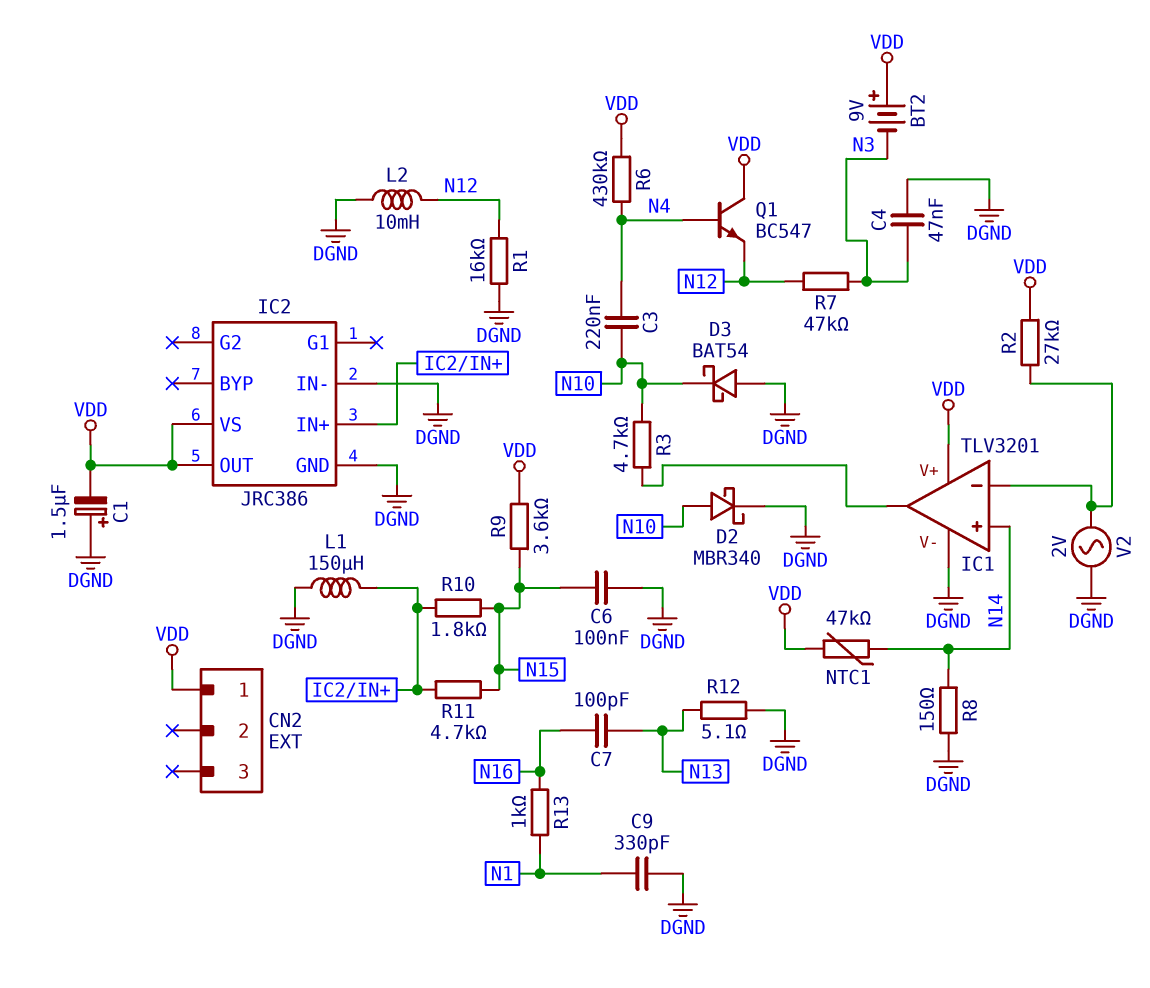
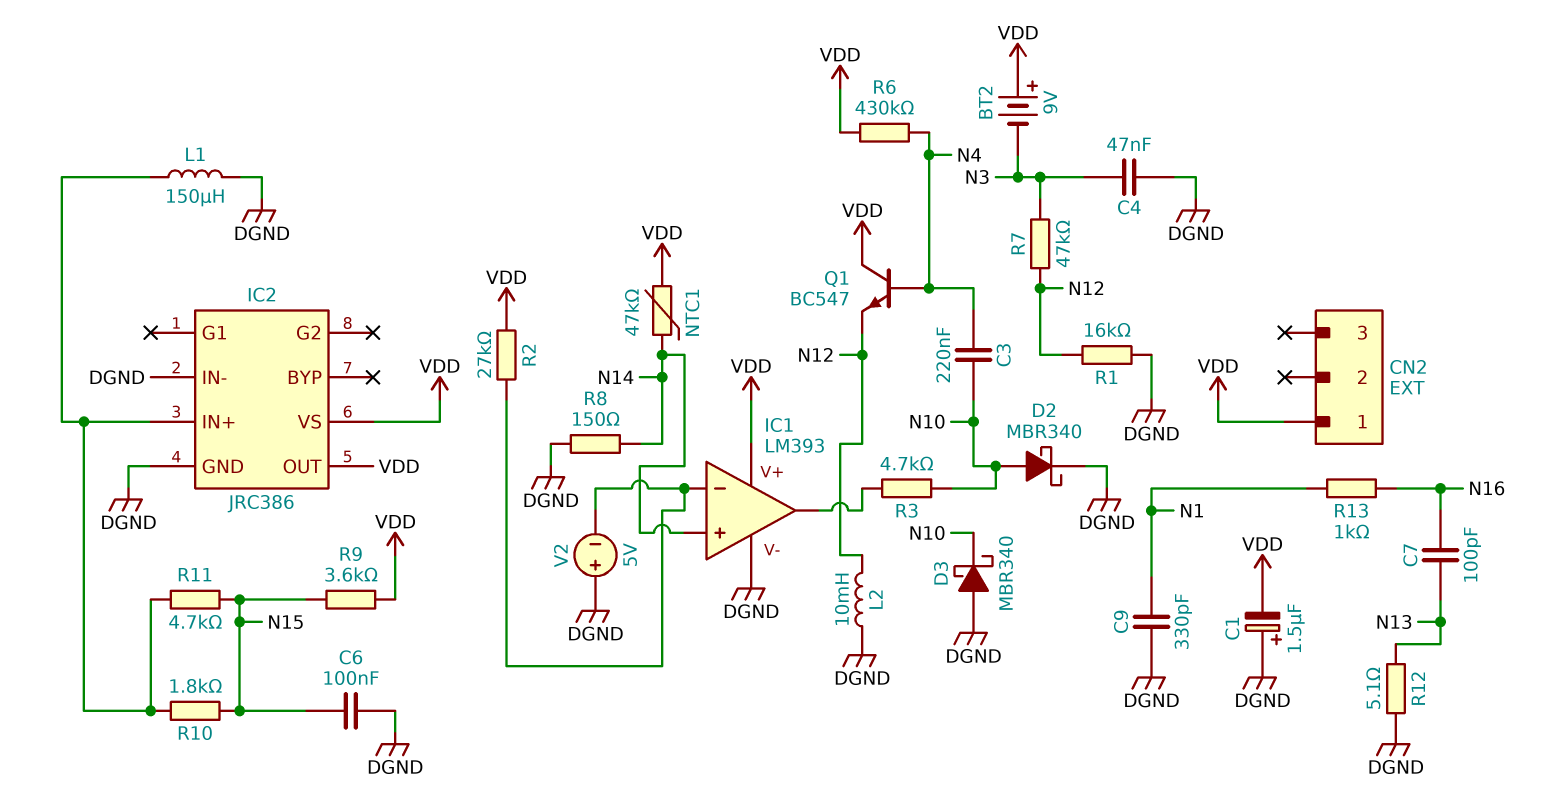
D3: schottky BAT54 (A DGND, K N10) -> schottky MBR340 (A DGND, K N10)
IC1: TLV3201 -> LM393
V2: AC 2V (DGND, IC1/in-) -> 5V (plus DGND, minus IC1/in-)

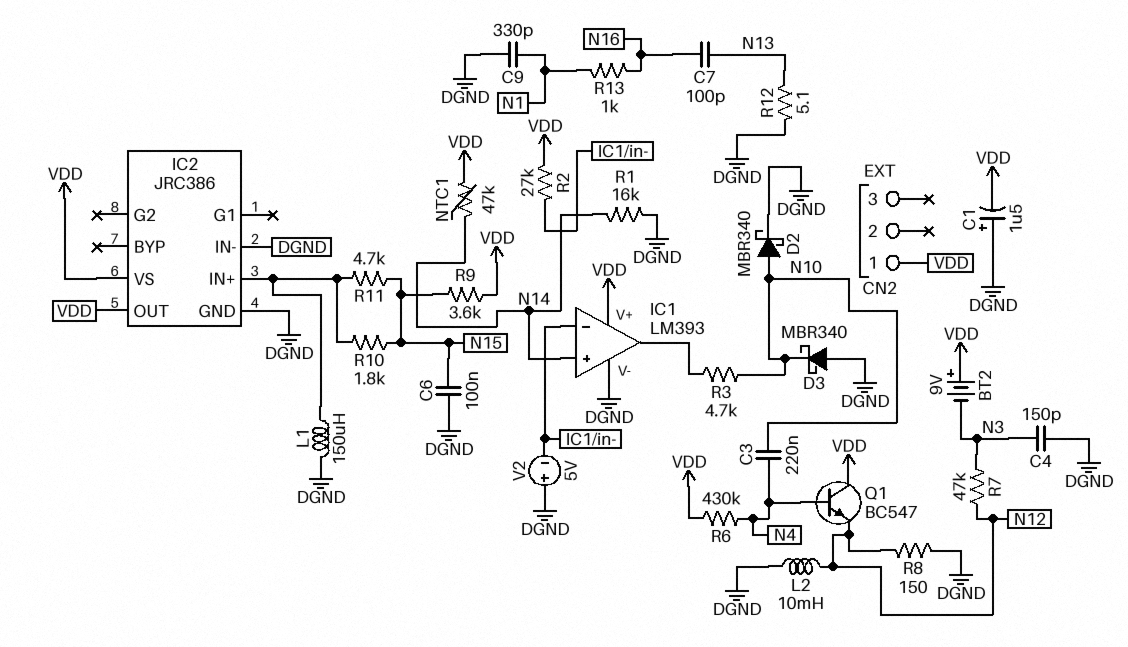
C4: 47nF (DGND, N3) -> 150pF (DGND, N3)
R1: 16k (DGND, N12) -> 16k (DGND, N14)
R8: 150 (DGND, N14) -> 150 (DGND, N12)

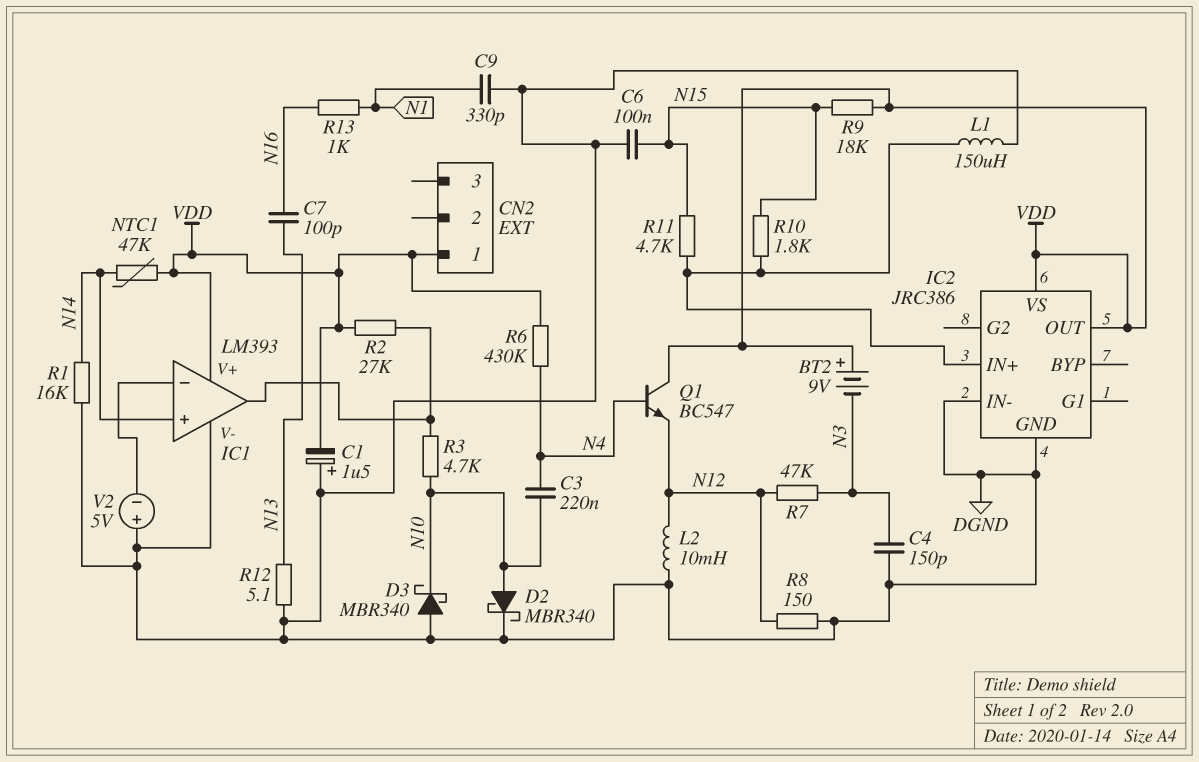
R2: 27k (IC1/in-, VDD) -> 27k (IC1/out, VDD)
R9: 3.6k (N15, VDD) -> 18k (N15, VDD)

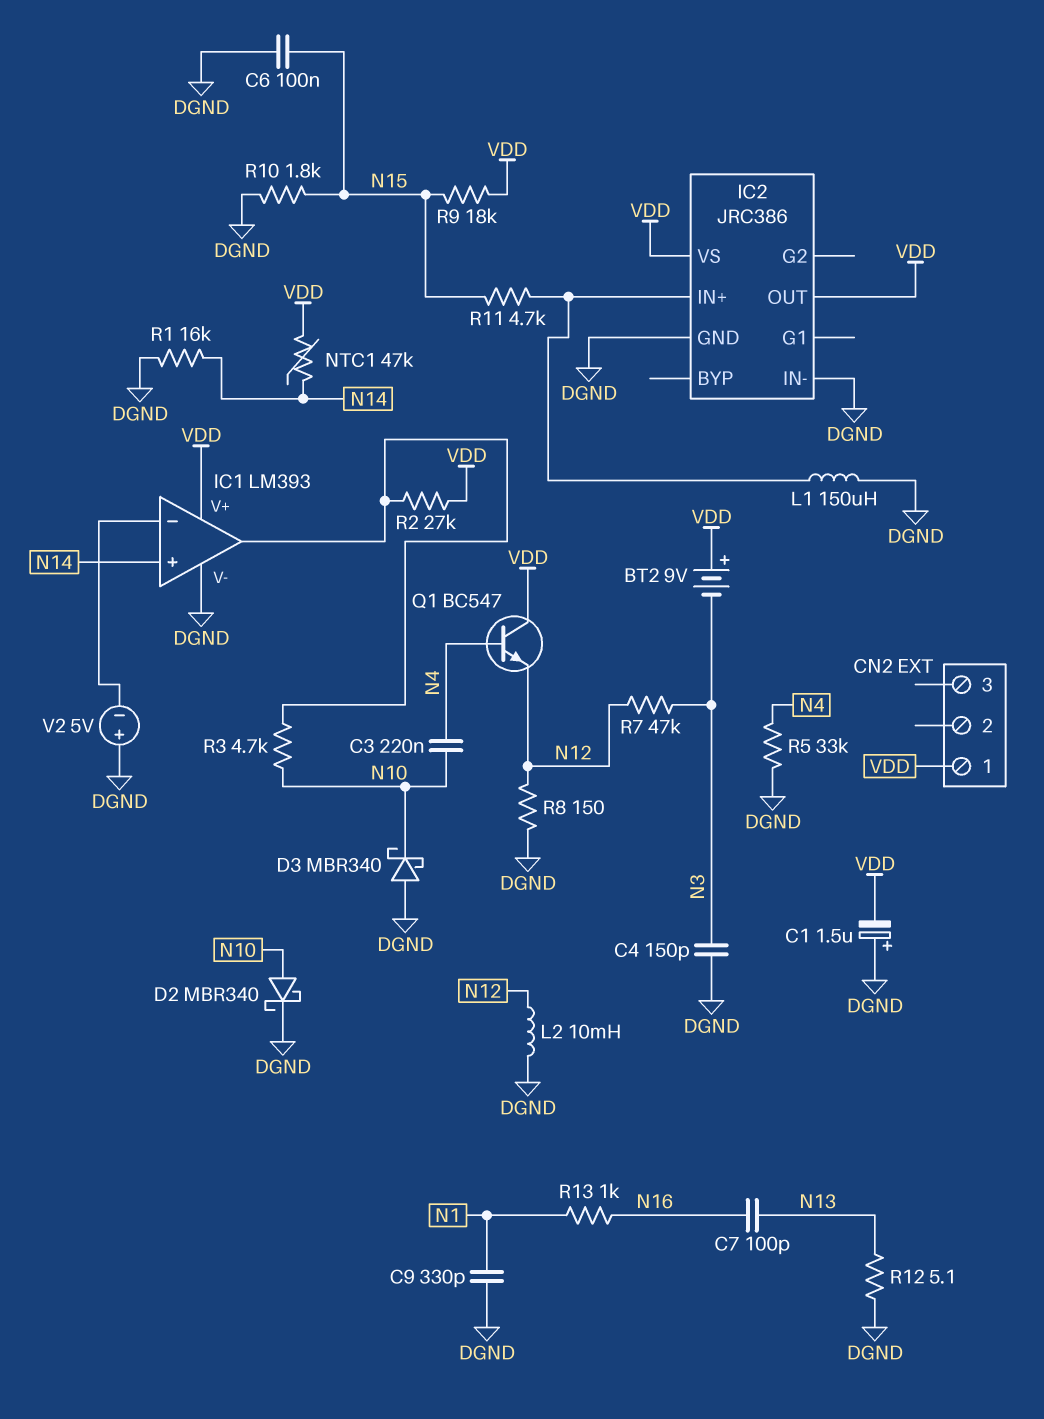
R5: none -> 33k (DGND, N4)
R6: 430k (N4, VDD) -> none
R10: 1.8k (IC2/IN+, N15) -> 1.8k (DGND, N15)

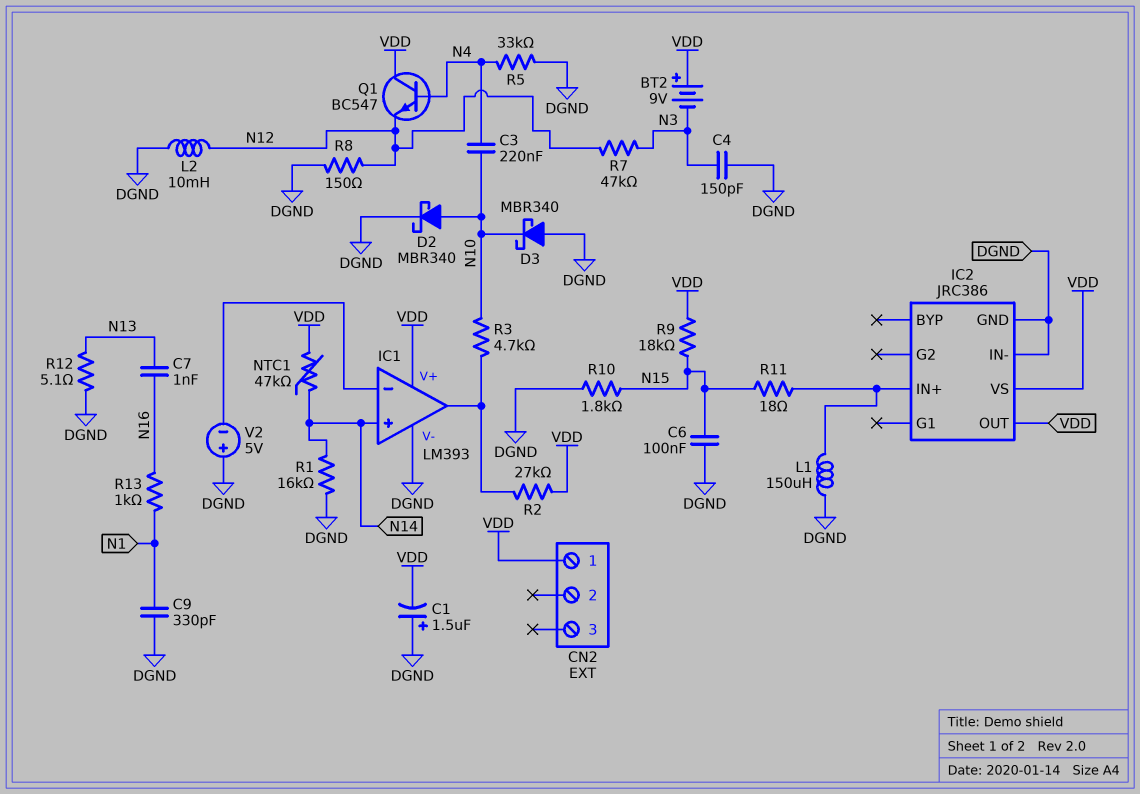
C7: 100pF (N13, N16) -> 1nF (N13, N16)
R11: 4.7k (IC2/IN+, N15) -> 18 (IC2/IN+, N15)

